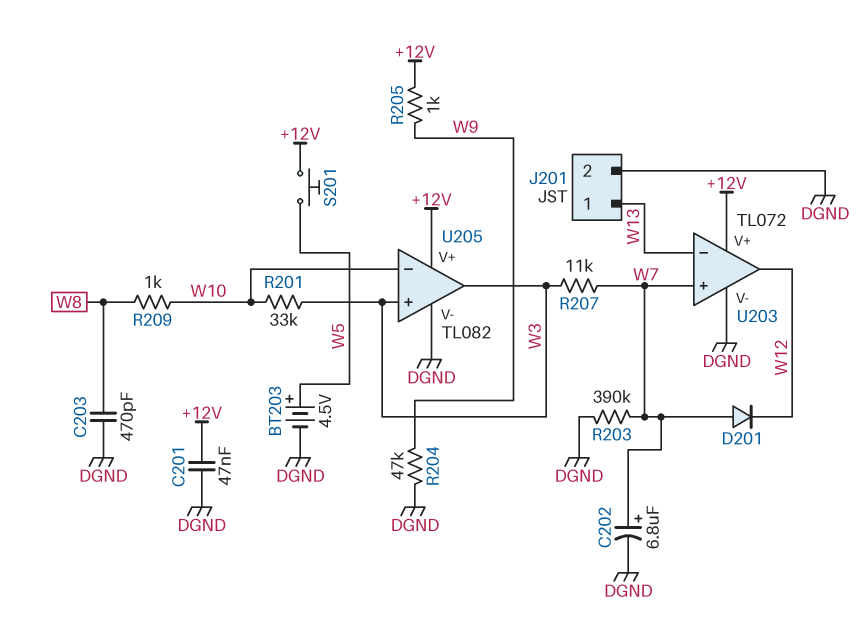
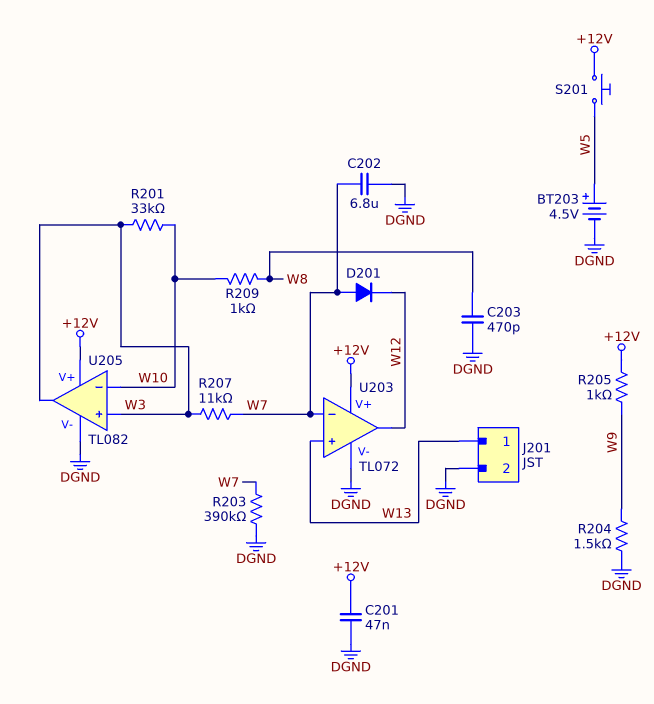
C202: 6.8uF (plus W7, minus DGND) -> 6.8uF (DGND, W7)
R204: 47k (DGND, W9) -> 1.5k (DGND, W9)
U203 pin in+: W7 -> W13
U203 pin in-: W13 -> W7

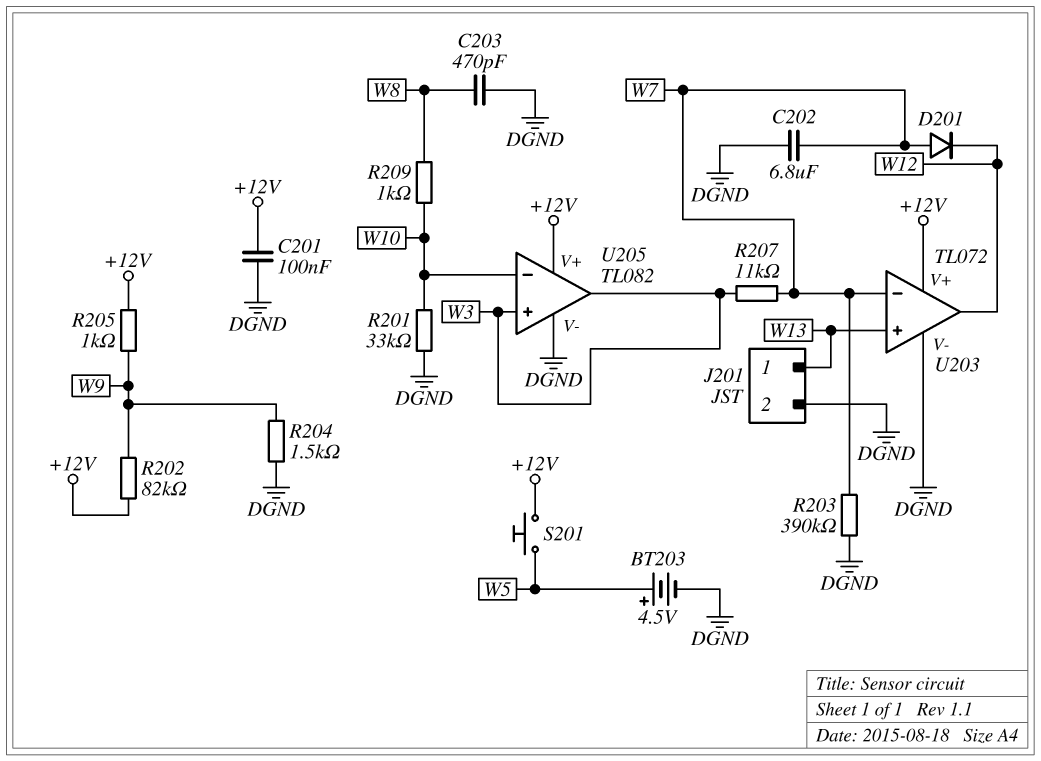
C201: 47nF (+12V, DGND) -> 100nF (+12V, DGND)
R201: 33k (W3, W10) -> 33k (DGND, W10)
R202: none -> 82k (+12V, W9)

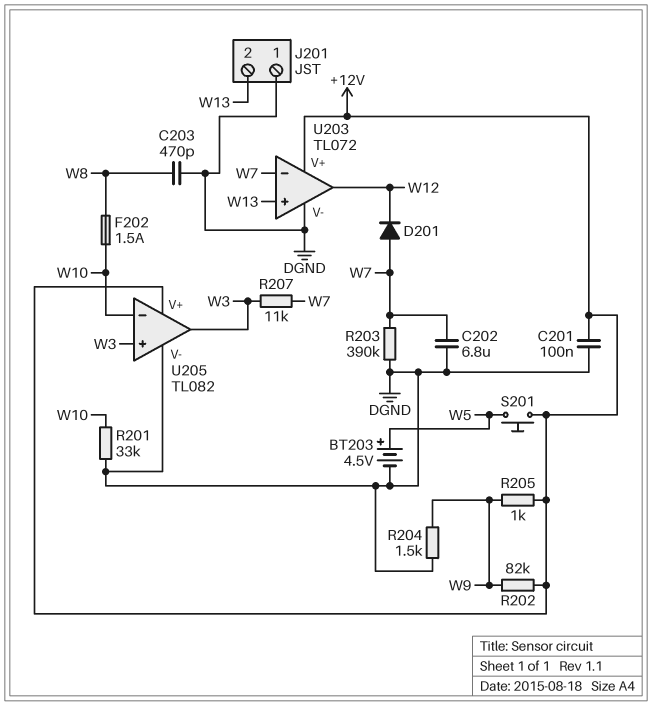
F202: none -> 1.5A (W8, W10)
J201 pin 1: W13 -> DGND
J201 pin 2: DGND -> W13
R209: 1k (W8, W10) -> none

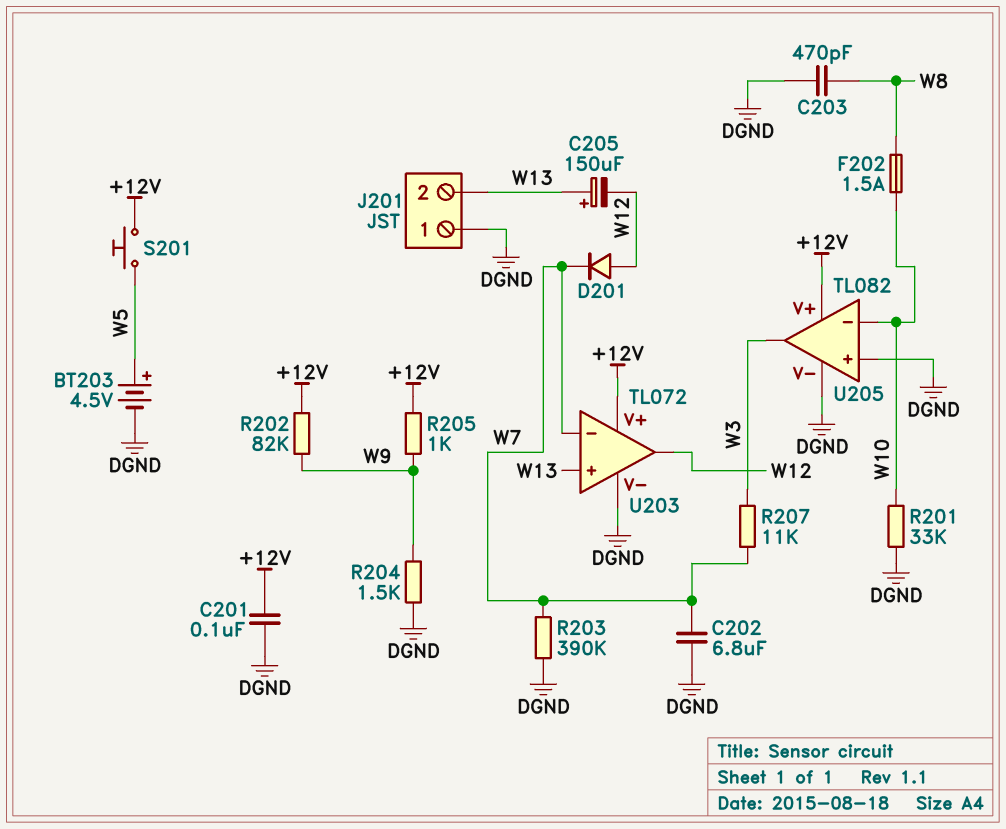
C205: none -> 150uF (plus W13, minus W12)
D201: diode (A W7, K W12) -> diode (A W12, K W7)
U205 pin in+: W3 -> DGND

